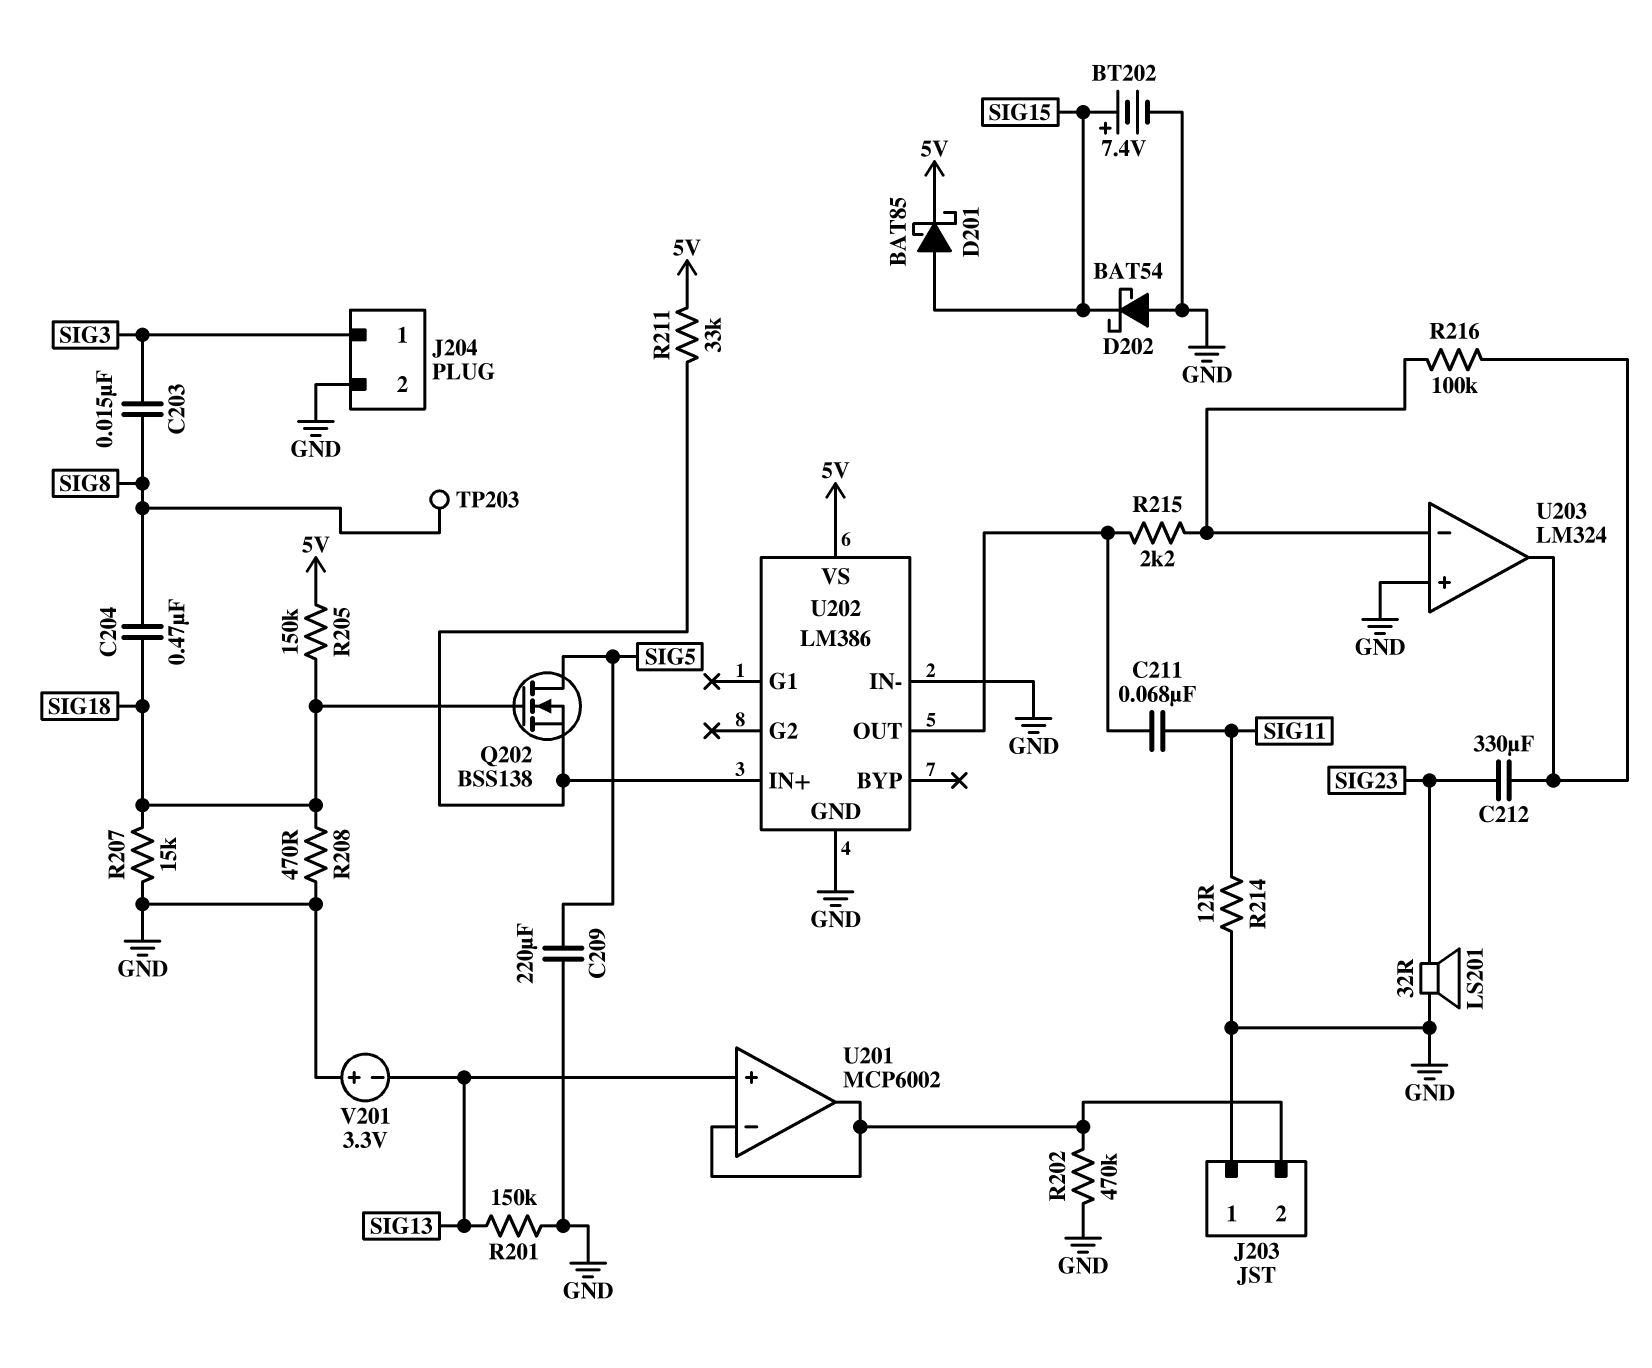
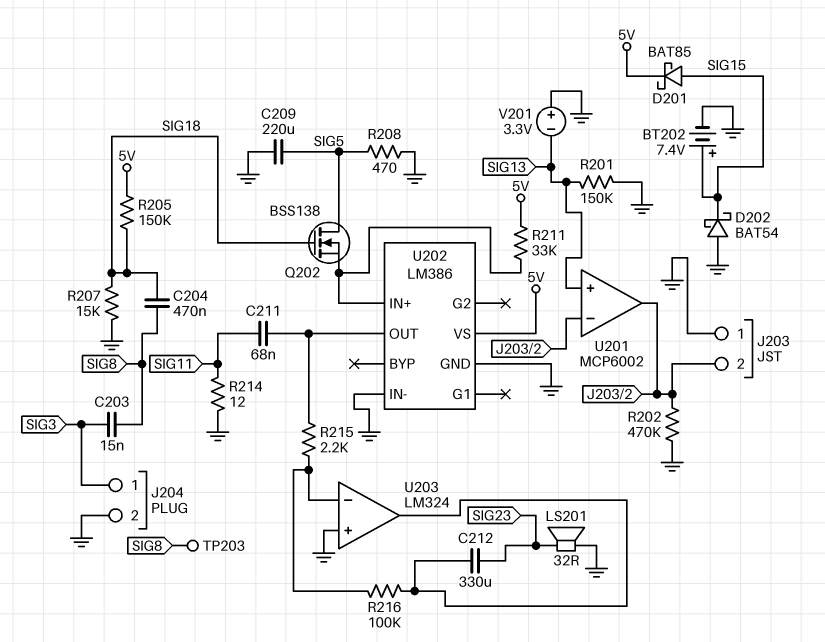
R208: 470 (GND, SIG18) -> 470 (GND, SIG5)

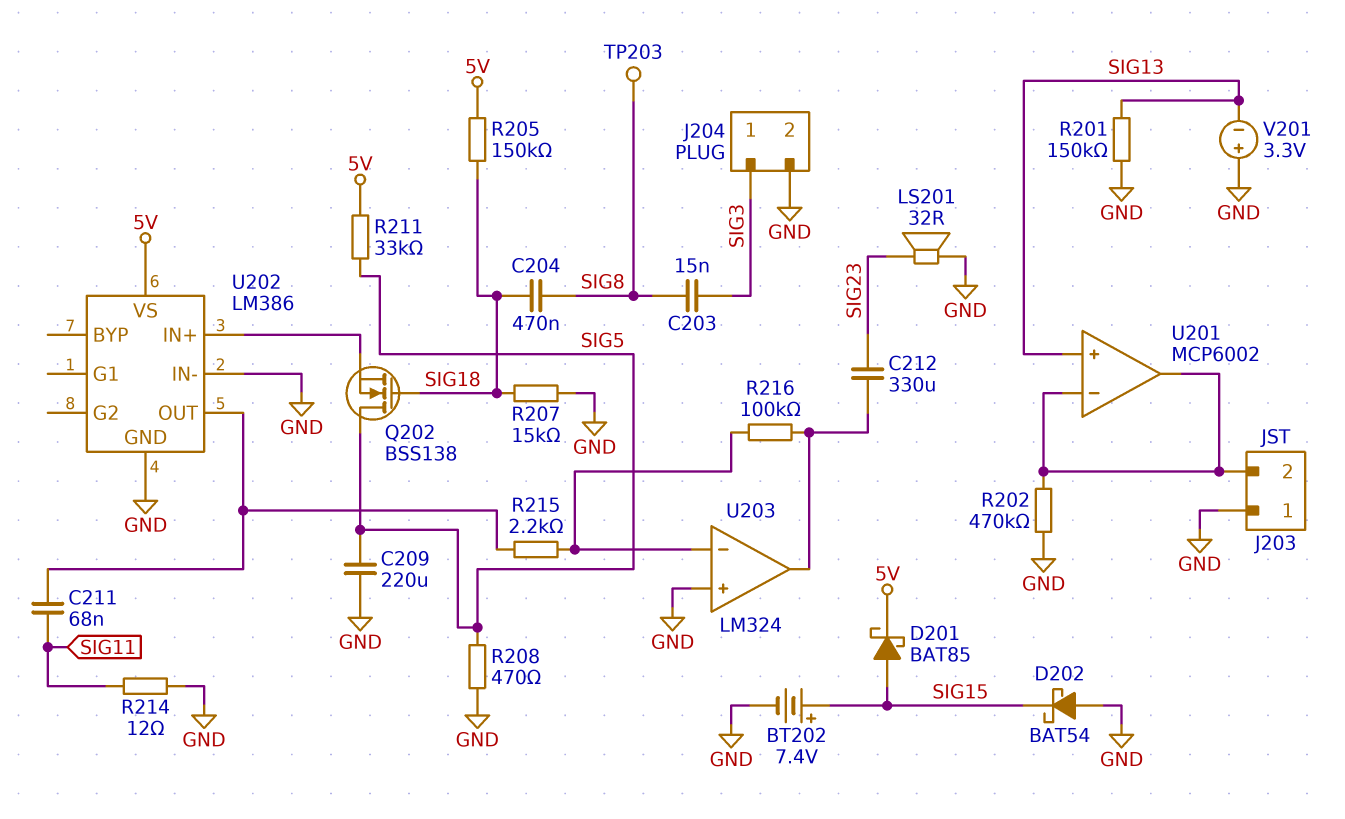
R211: 33k (5V, U202/IN+) -> 33k (5V, SIG5)

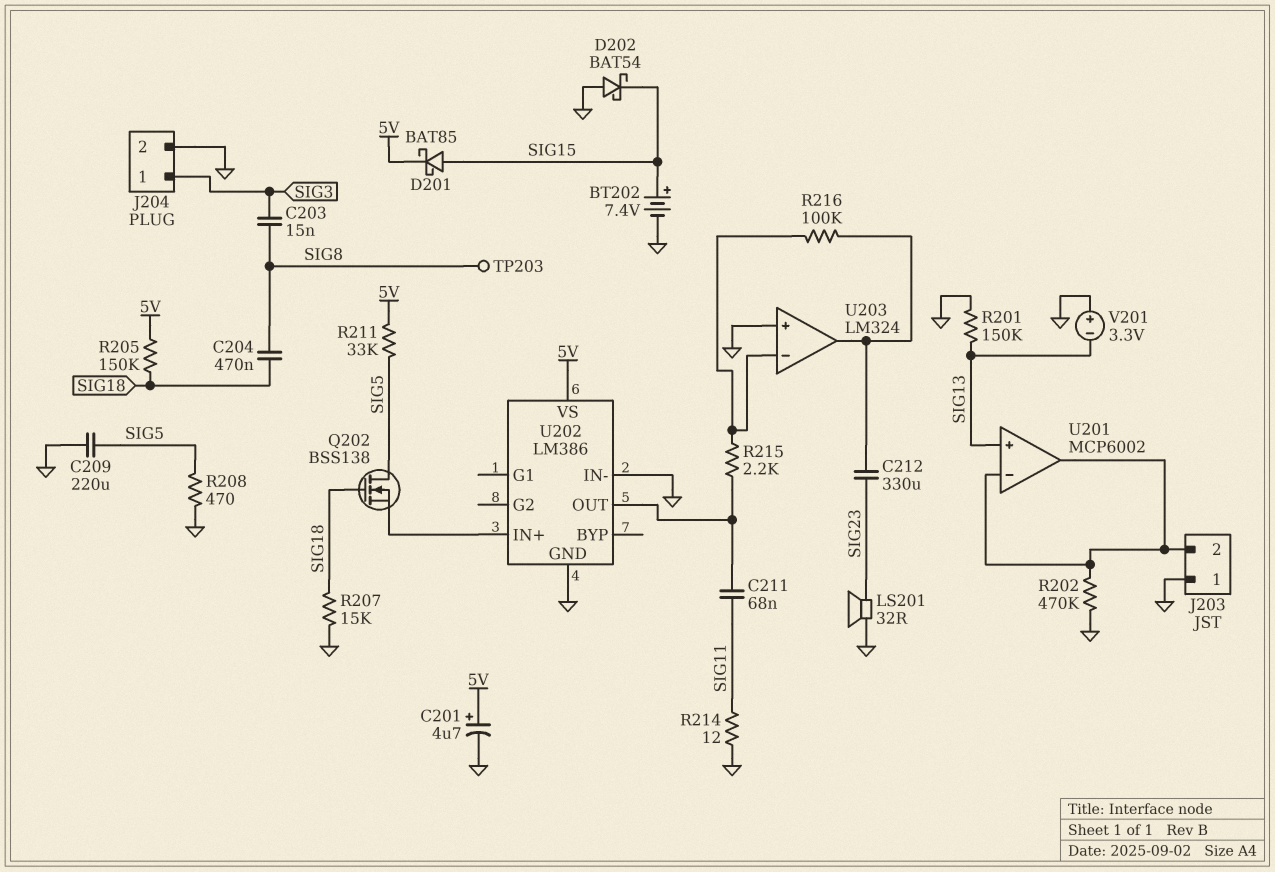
C201: none -> 4.7uF (plus 5V, minus GND)

